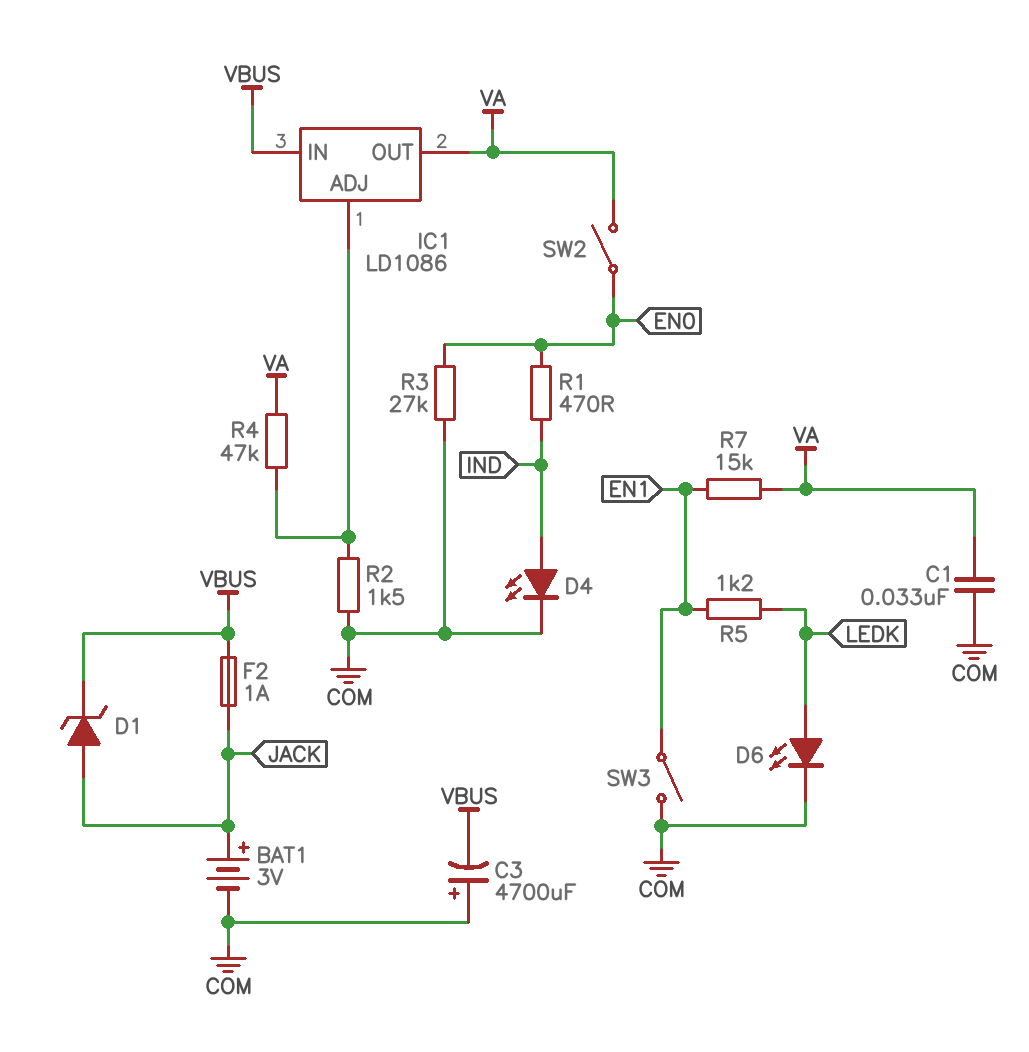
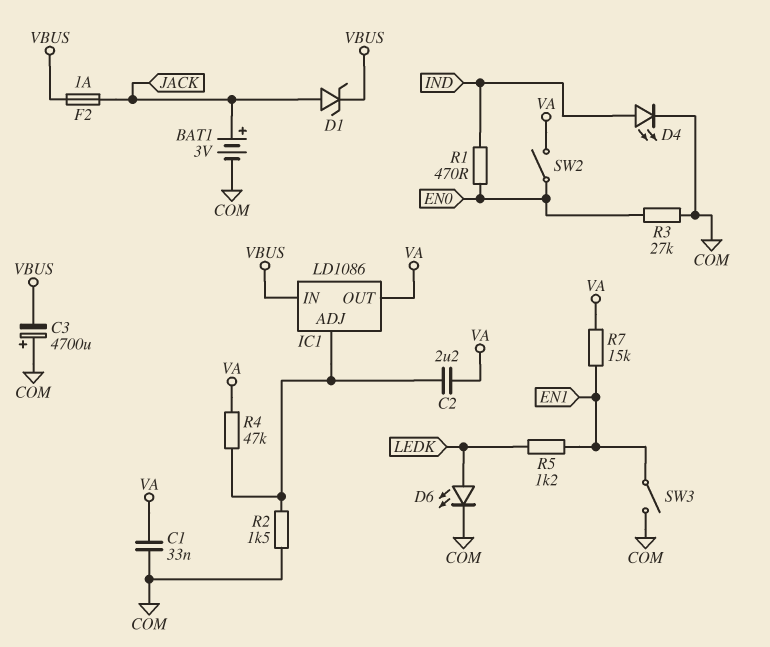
C2: none -> 2.2uF (IC1/ADJ, VA)

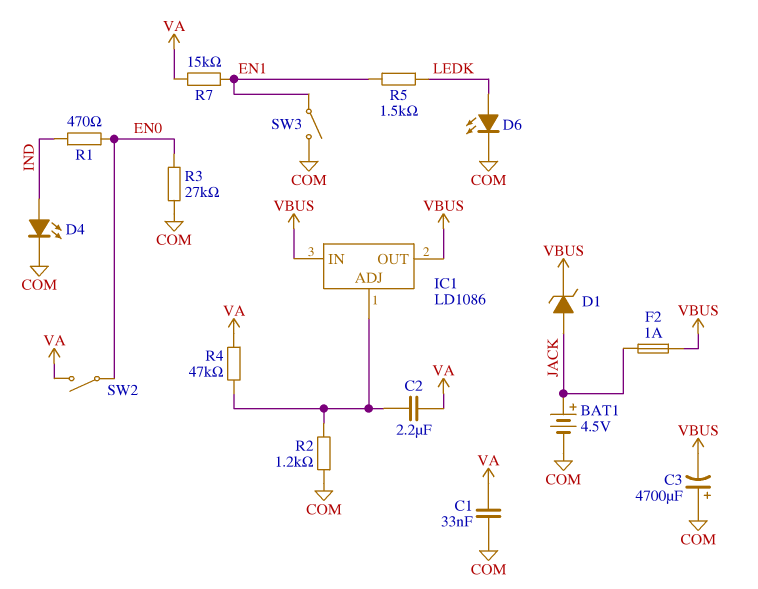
BAT1: 3V (plus JACK, minus COM) -> 4.5V (plus JACK, minus COM)
IC1 pin OUT: VA -> VBUS
R2: 1.5k (COM, IC1/ADJ) -> 1.2k (COM, IC1/ADJ)
R5: 1.2k (EN1, LEDK) -> 1.5k (EN1, LEDK)

